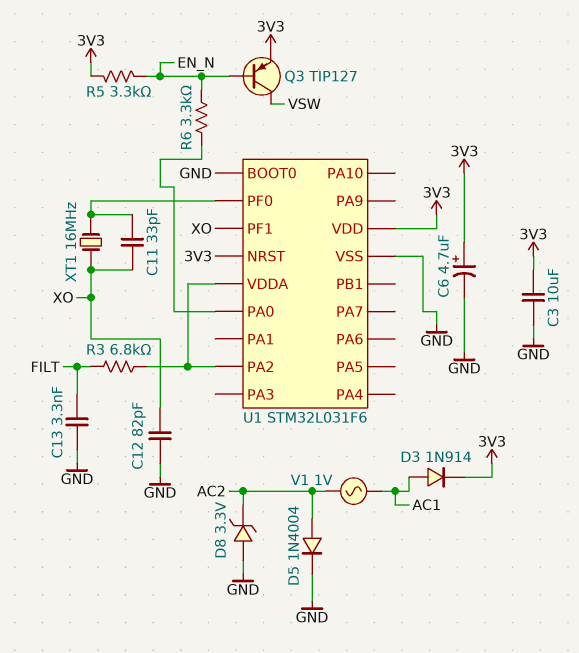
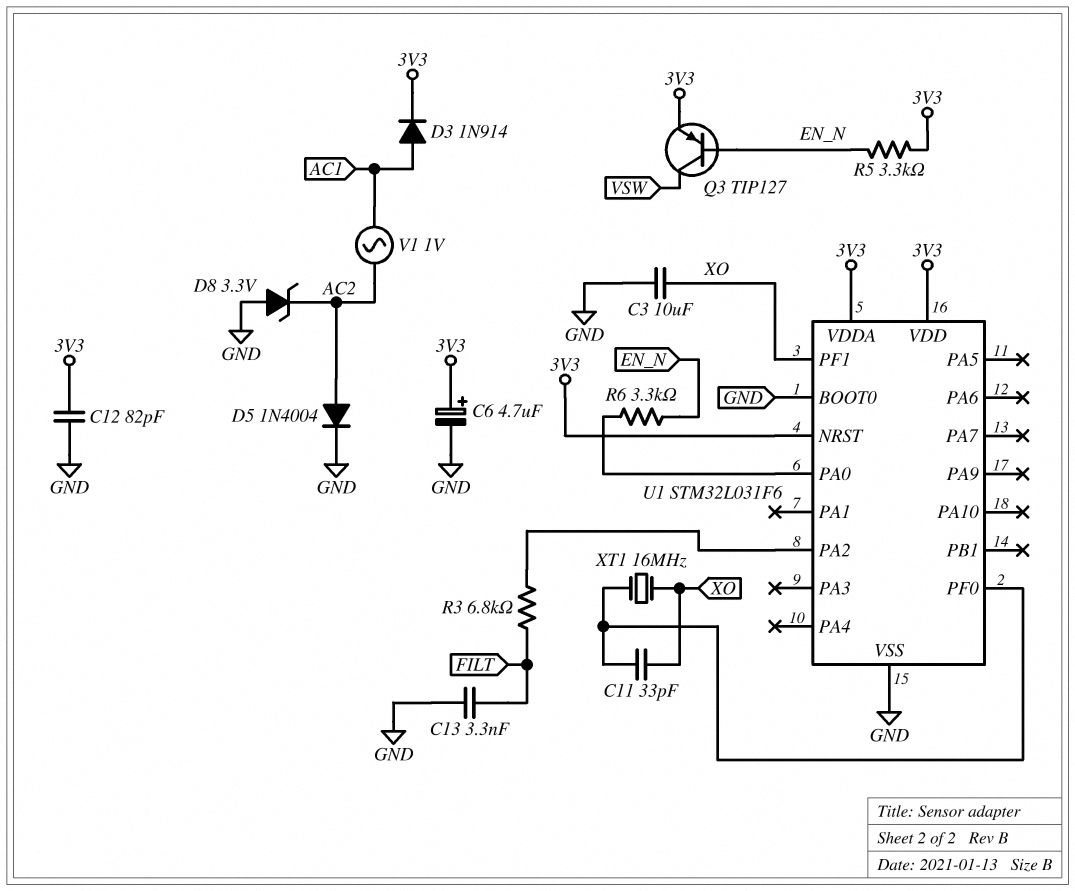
C3: 10uF (3V3, GND) -> 10uF (GND, XO)
C12: 82pF (GND, XO) -> 82pF (3V3, GND)
U1 pin VDDA: U1/PA2 -> 3V3

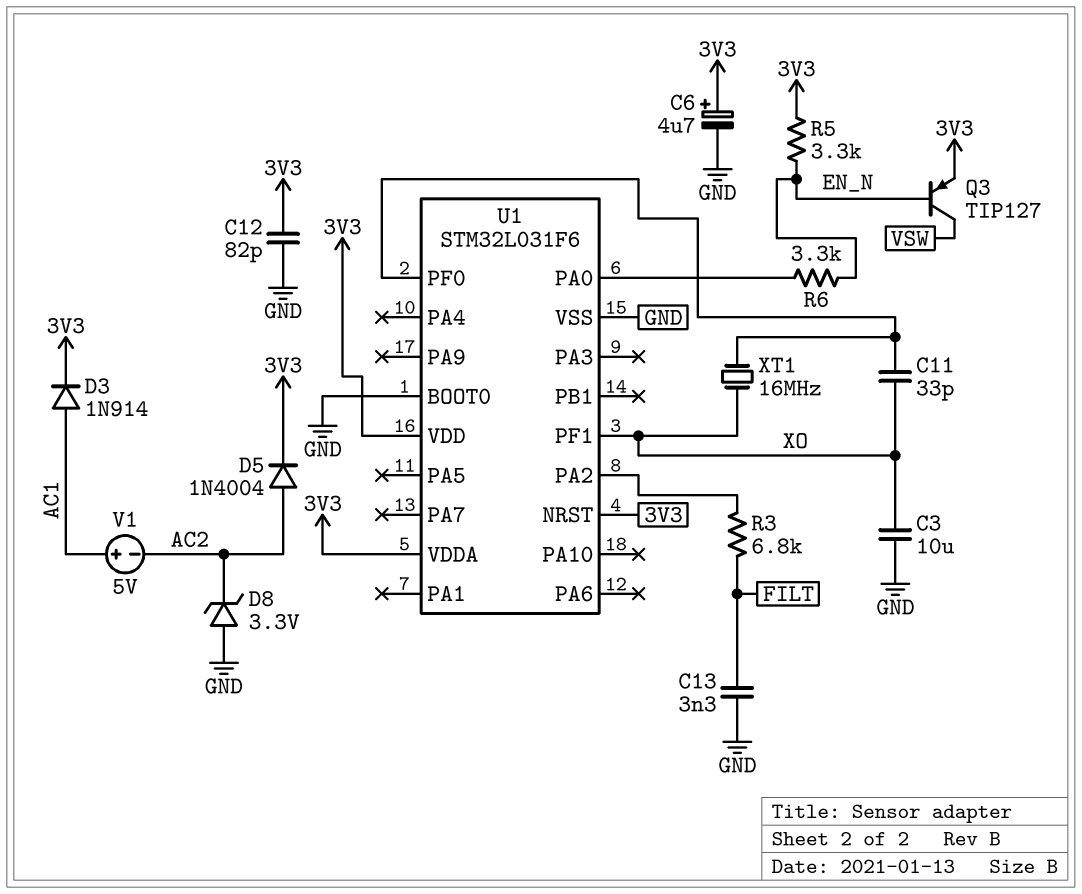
D5: diode 1N4004 (A AC2, K GND) -> diode 1N4004 (A AC2, K 3V3)
V1: AC 1V (AC1, AC2) -> 5V (plus AC1, minus AC2)

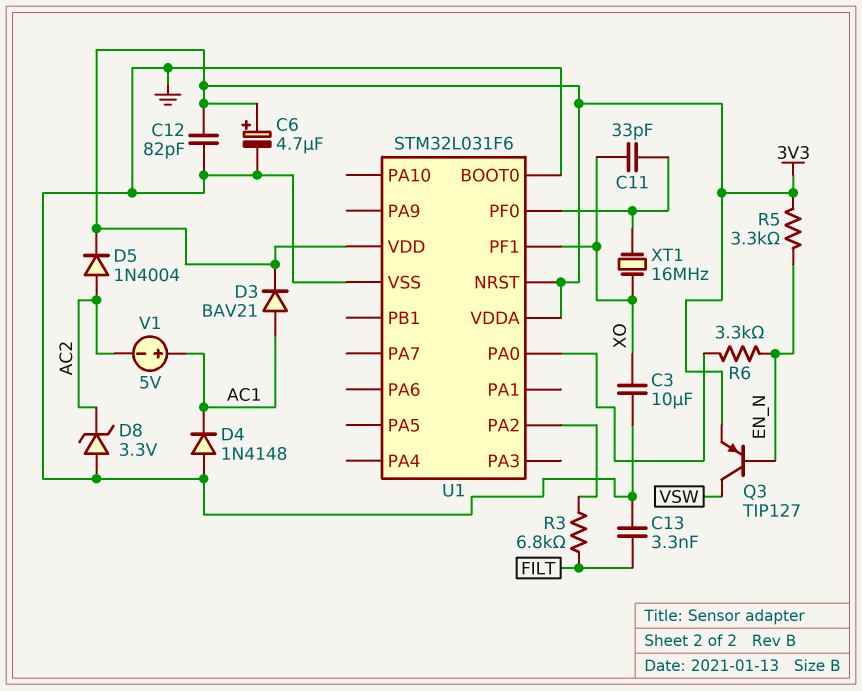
D3: diode 1N914 (A AC1, K 3V3) -> diode BAV21 (A AC1, K 3V3)
D4: none -> diode 1N4148 (A GND, K AC1)

